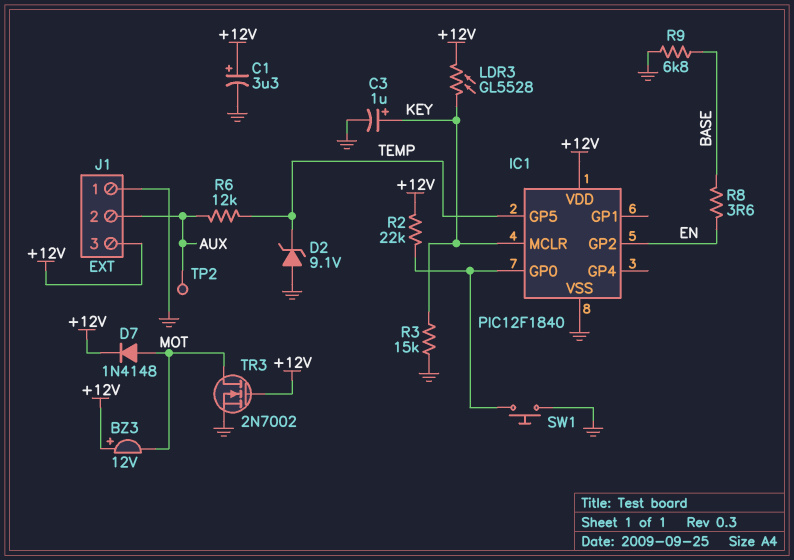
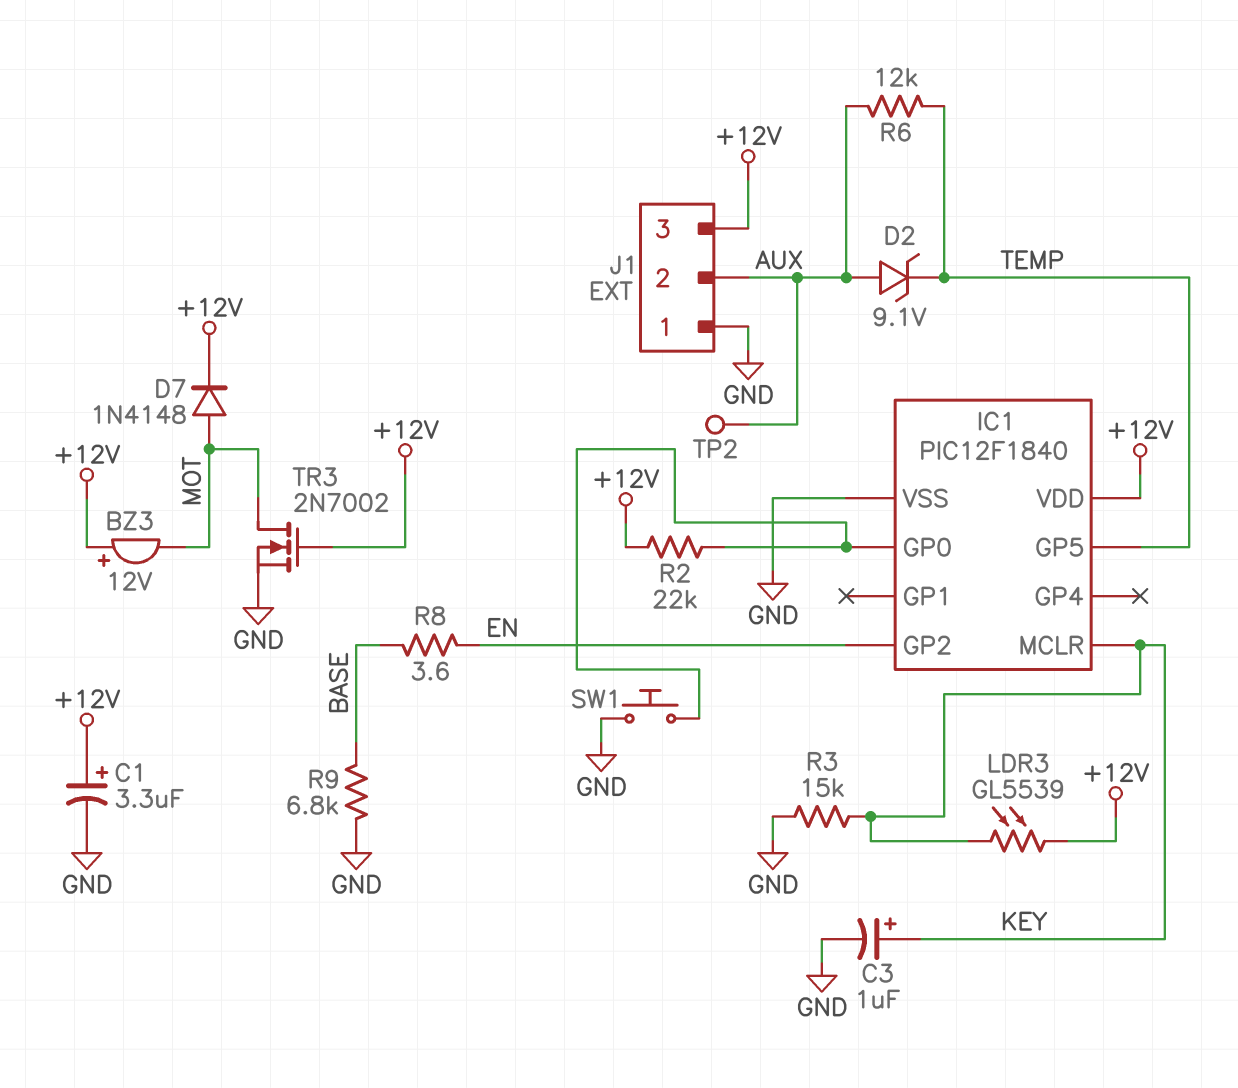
D2: zener 9.1V (A GND, K TEMP) -> zener 9.1V (A AUX, K TEMP)
LDR3: GL5528 (+12V, KEY) -> GL5539 (+12V, KEY)

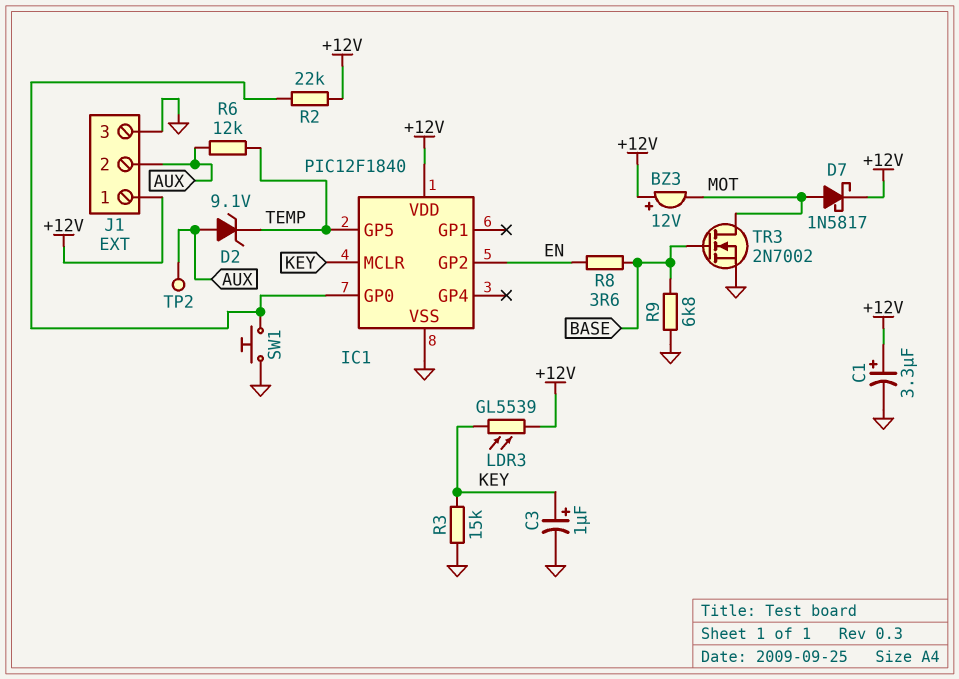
D7: diode 1N4148 (A MOT, K +12V) -> schottky 1N5817 (A MOT, K +12V)
J1 pin 1: GND -> +12V
J1 pin 3: +12V -> GND
TR3: NMOS 2N7002 (G +12V, D MOT, S GND) -> NMOS 2N7002 (G BASE, D MOT, S GND)

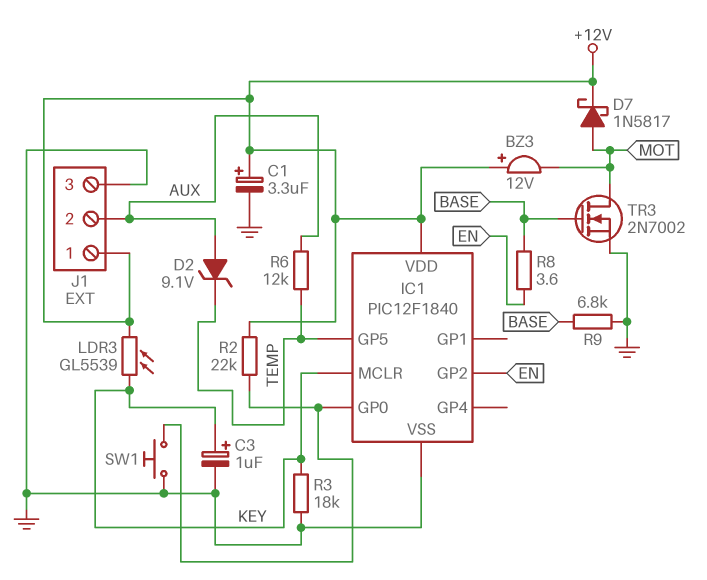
R3: 15k (GND, KEY) -> 18k (GND, KEY)
TP2: test point (AUX) -> none

